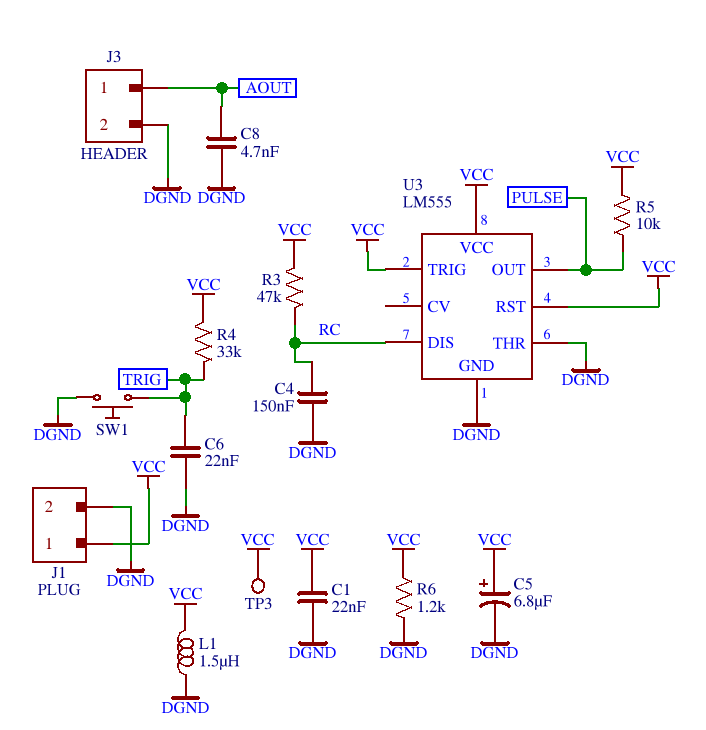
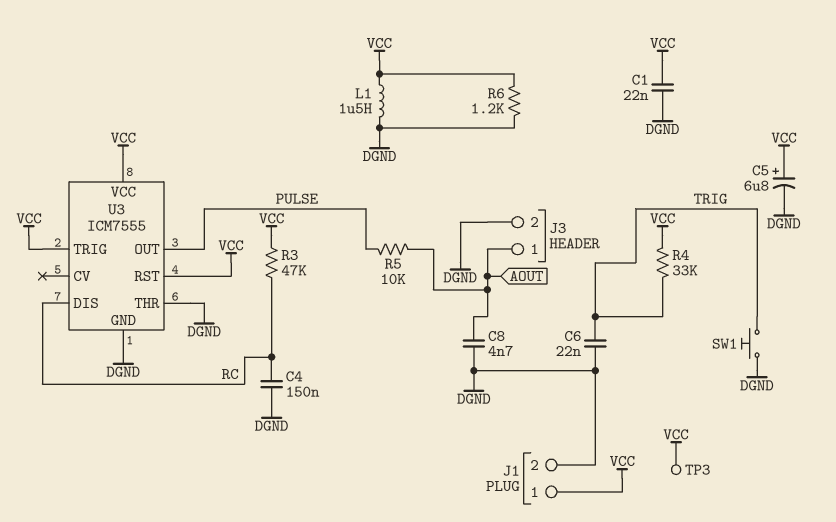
R5: 10k (PULSE, VCC) -> 10k (AOUT, PULSE)
U3: LM555 -> ICM7555

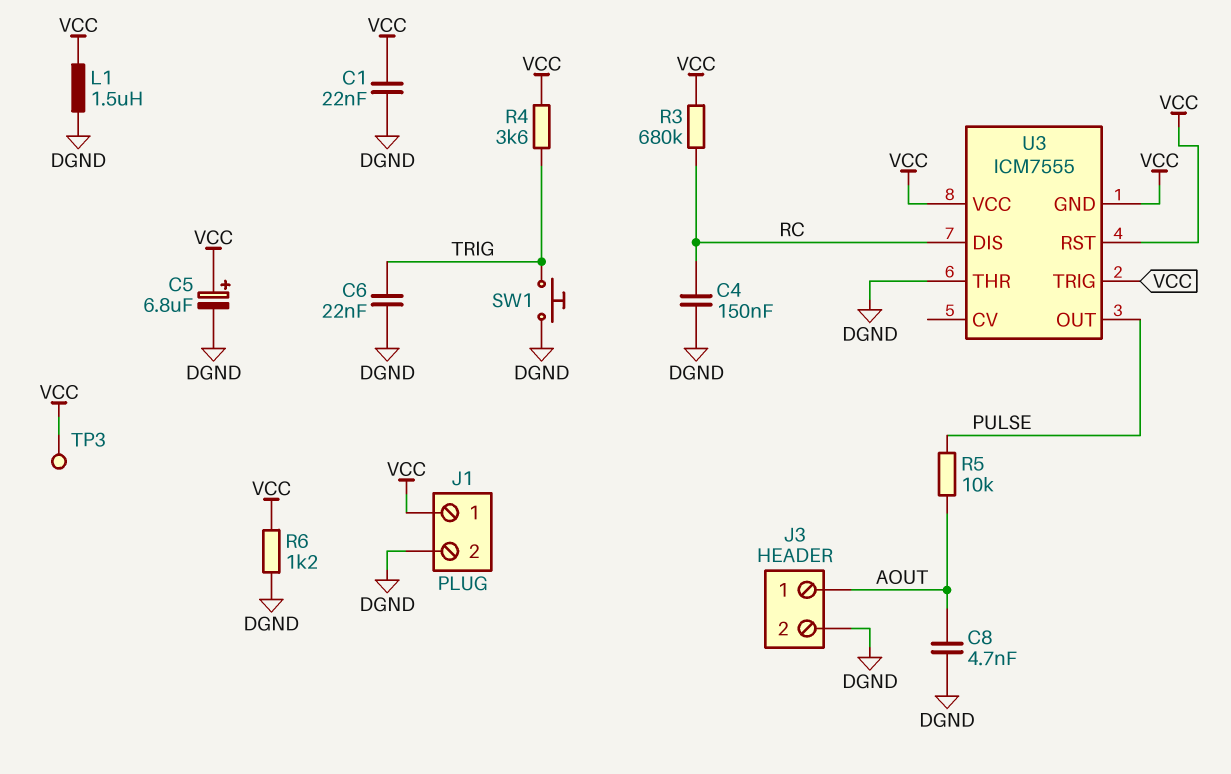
R3: 47k (RC, VCC) -> 680k (RC, VCC)
R4: 33k (TRIG, VCC) -> 3.6k (TRIG, VCC)
U3 pin GND: DGND -> VCC

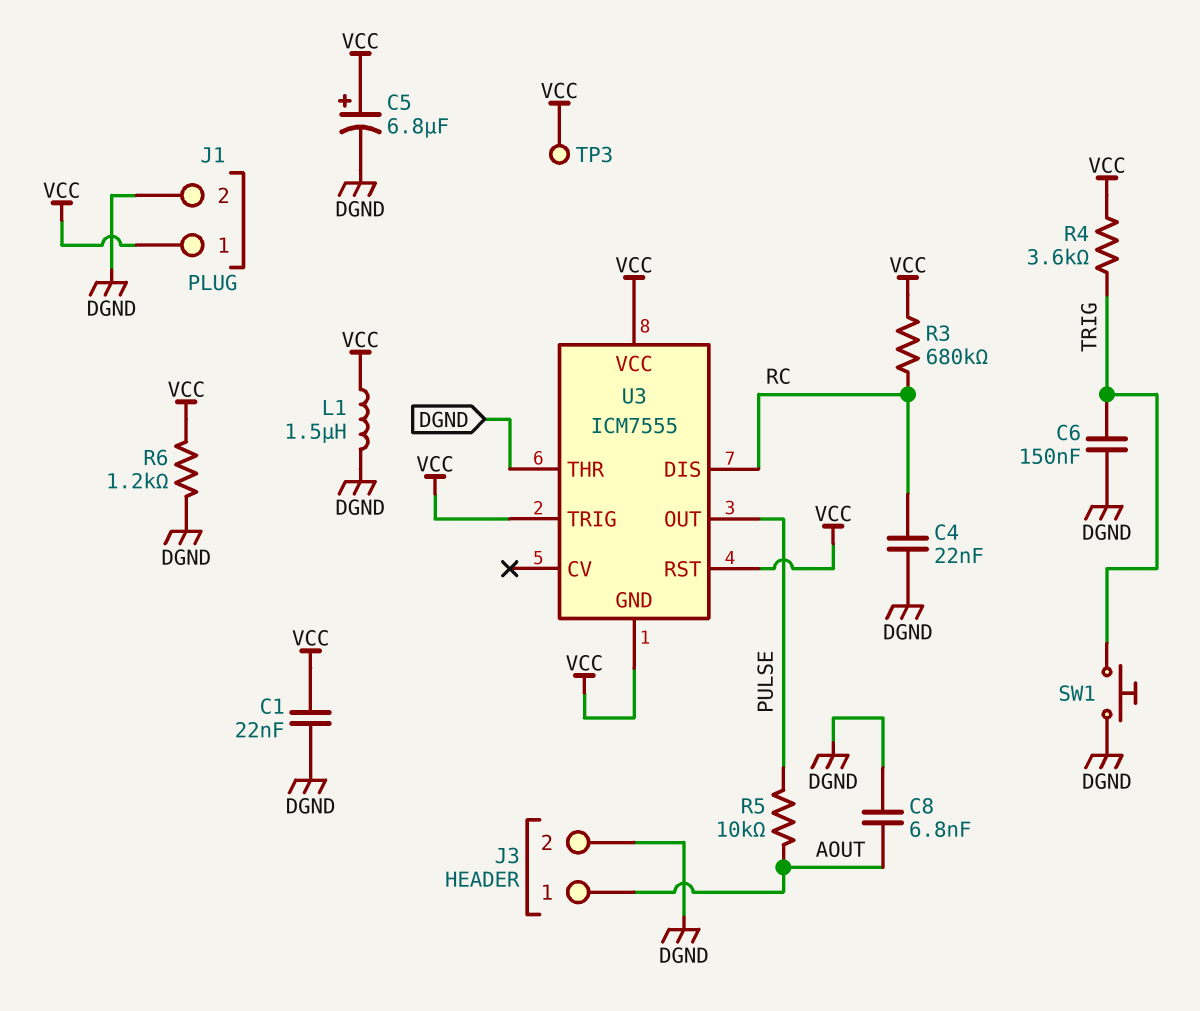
C4: 150nF (DGND, RC) -> 22nF (DGND, RC)
C6: 22nF (DGND, TRIG) -> 150nF (DGND, TRIG)
C8: 4.7nF (AOUT, DGND) -> 6.8nF (AOUT, DGND)

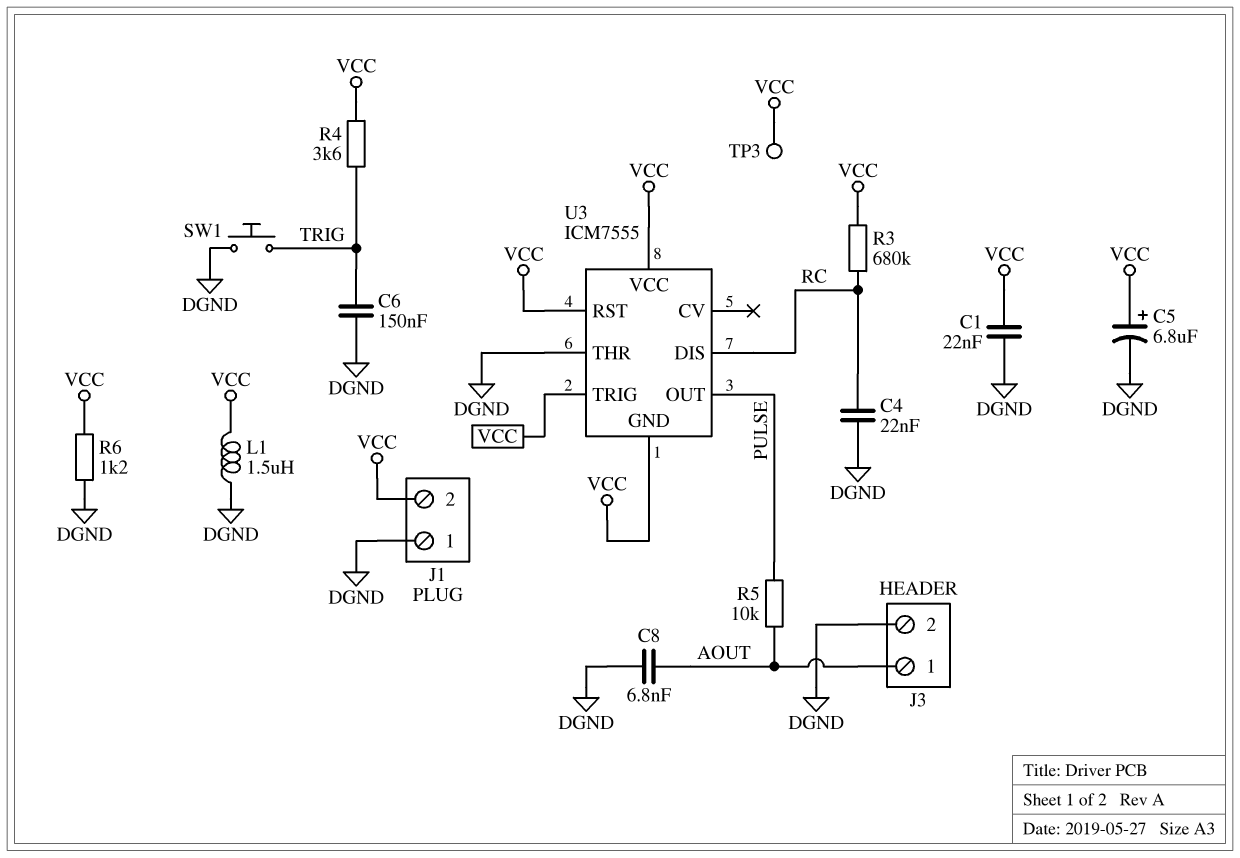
J1 pin 1: VCC -> DGND
J1 pin 2: DGND -> VCC

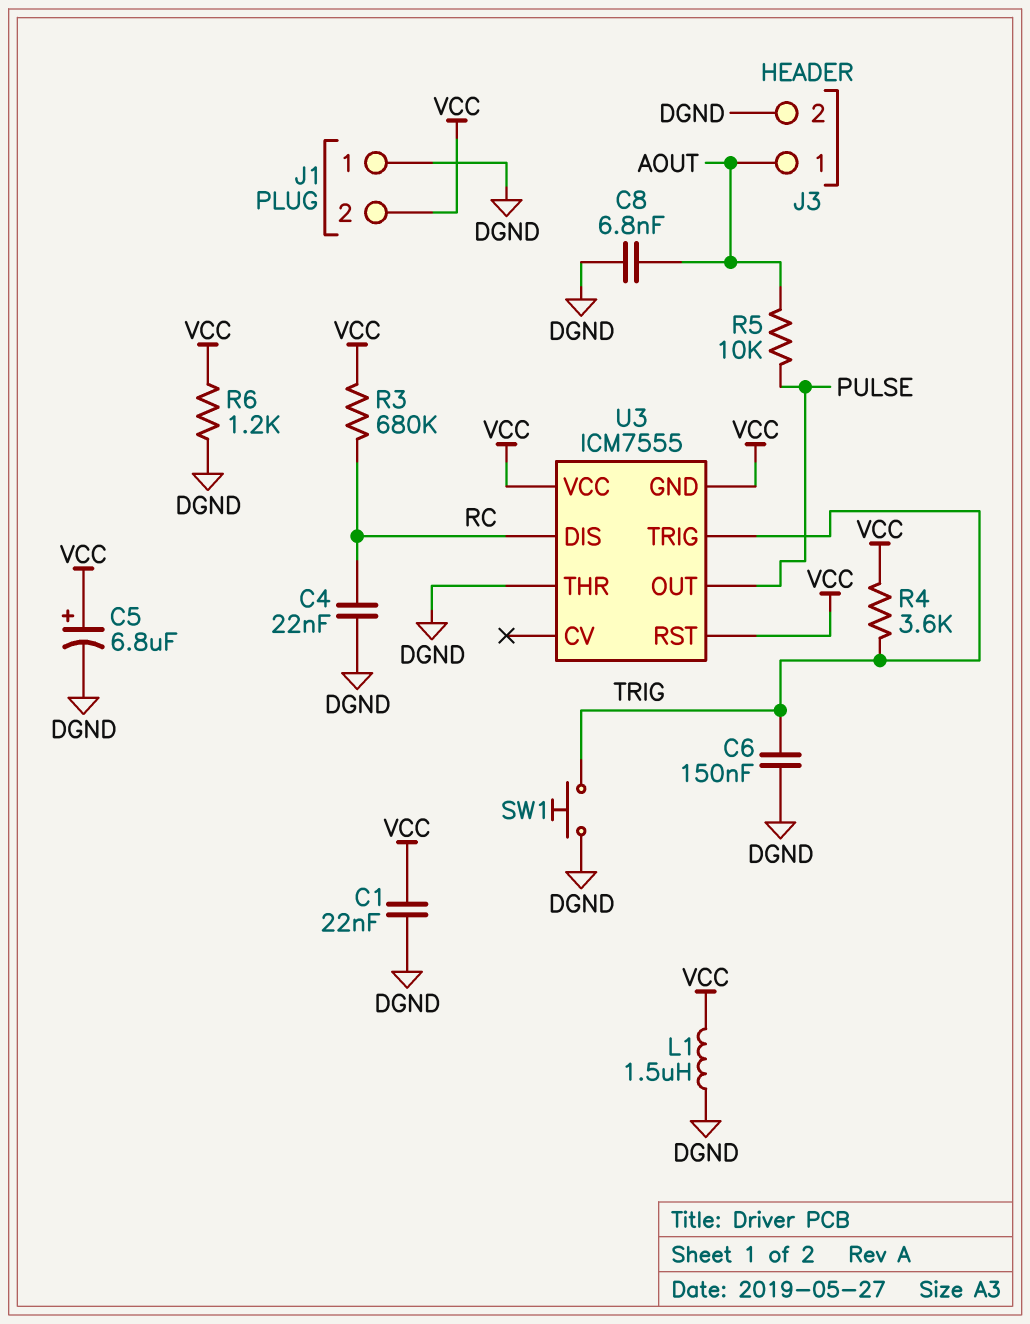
TP3: test point (VCC) -> none
U3 pin TRIG: VCC -> TRIG

